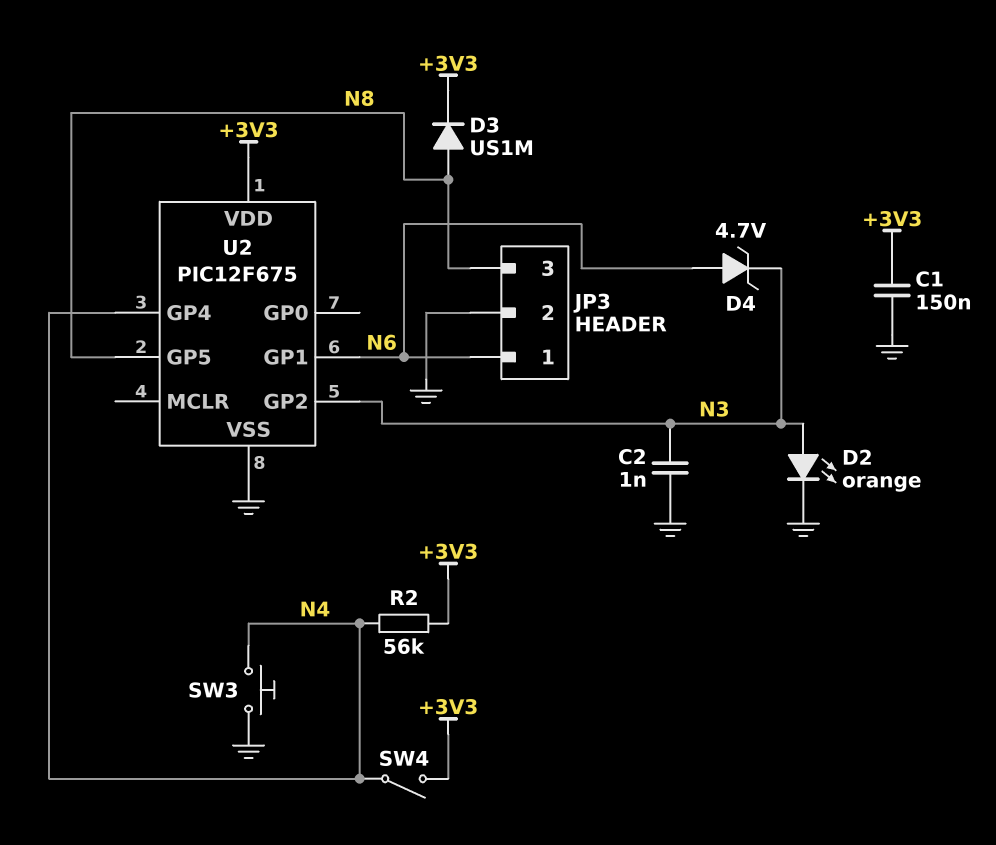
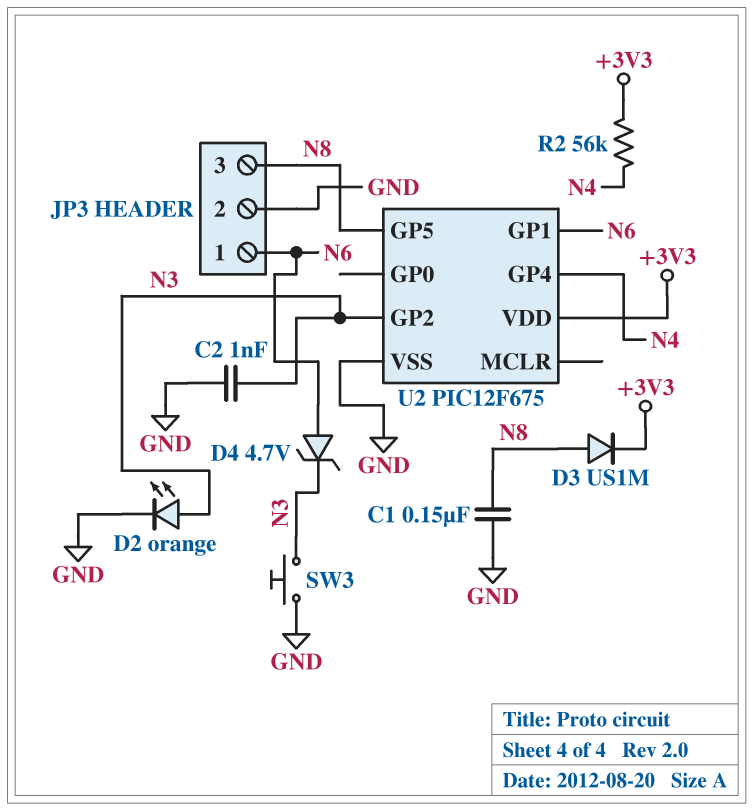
C1: 150nF (+3V3, GND) -> 150nF (GND, N8)
SW3: button (GND, N4) -> button (GND, N3)
SW4: switch (+3V3, N4) -> none

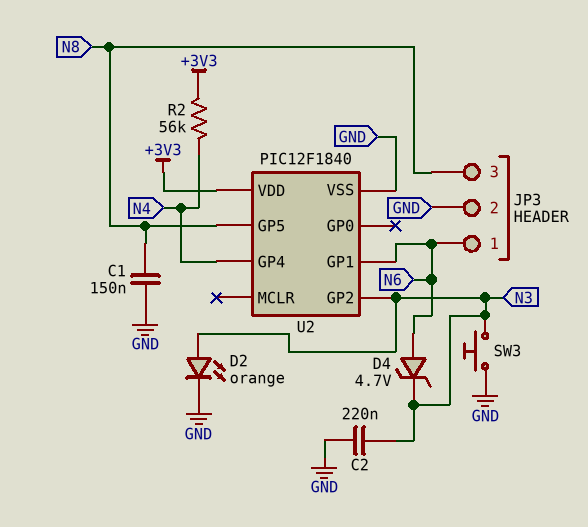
C2: 1nF (GND, N3) -> 220nF (GND, N3)
D3: diode US1M (A N8, K +3V3) -> none
U2: PIC12F675 -> PIC12F1840

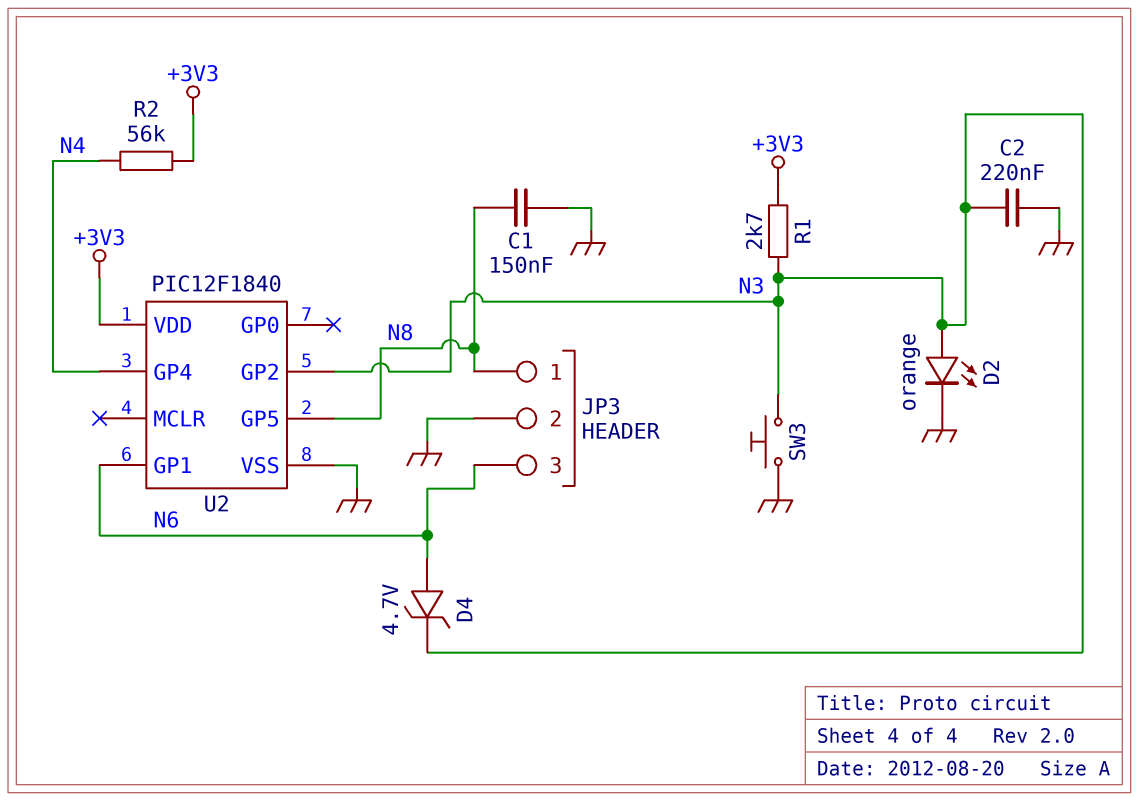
JP3 pin 1: N6 -> N8
JP3 pin 3: N8 -> N6
R1: none -> 2.7k (+3V3, N3)

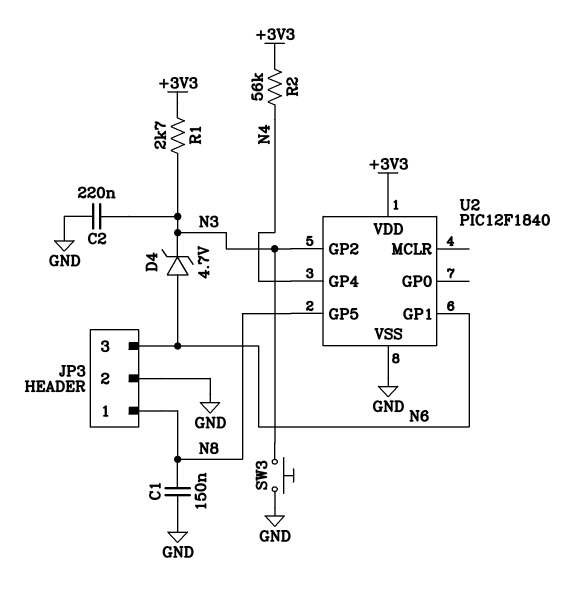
D2: LED orange (A N3, K GND) -> none

